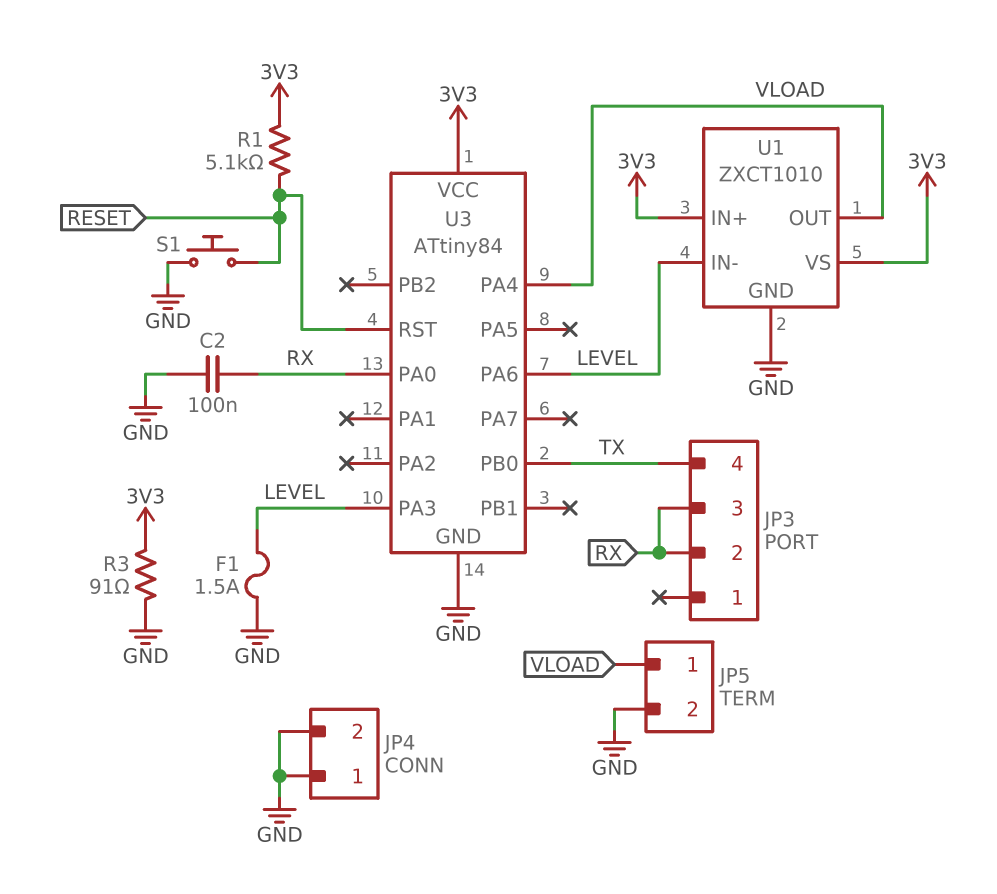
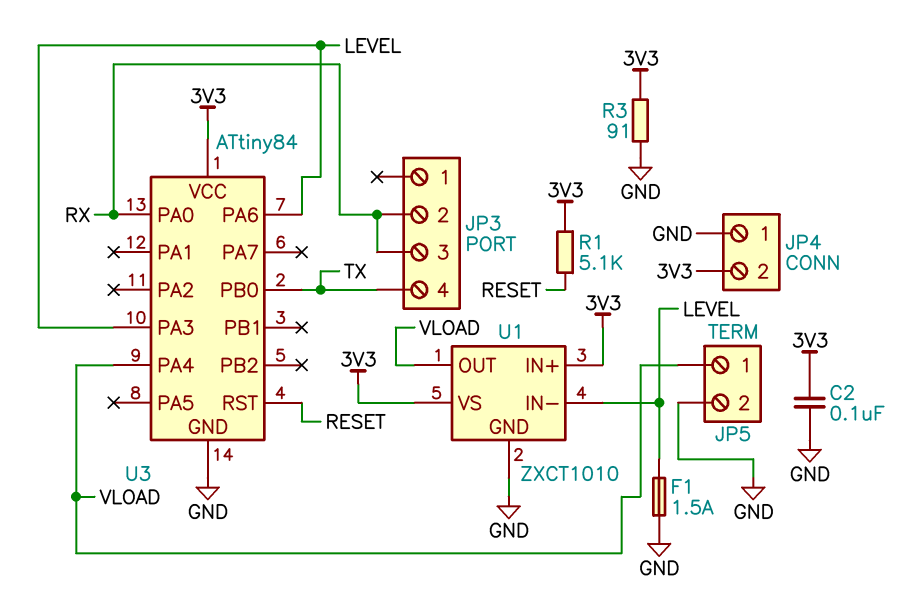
C2: 100nF (GND, RX) -> 100nF (3V3, GND)
JP4 pin 2: GND -> 3V3
S1: button (GND, RESET) -> none

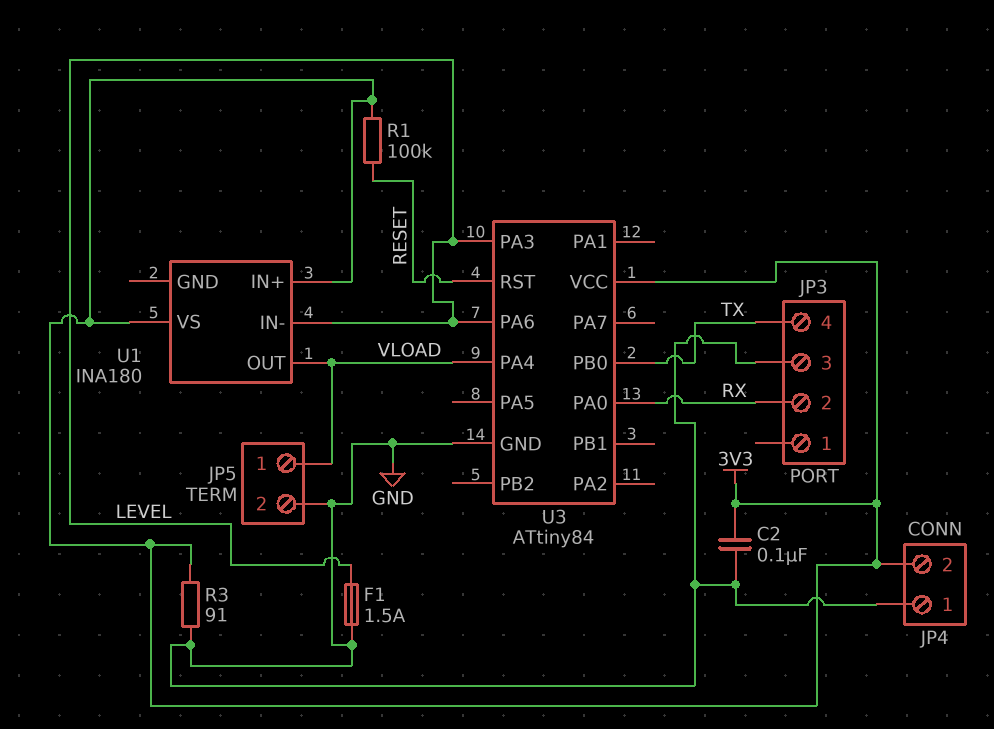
JP3 pin 3: RX -> GND
R1: 5.1k (3V3, RESET) -> 100k (3V3, RESET)
U1: ZXCT1010 -> INA180
U1 pin GND: GND -> none

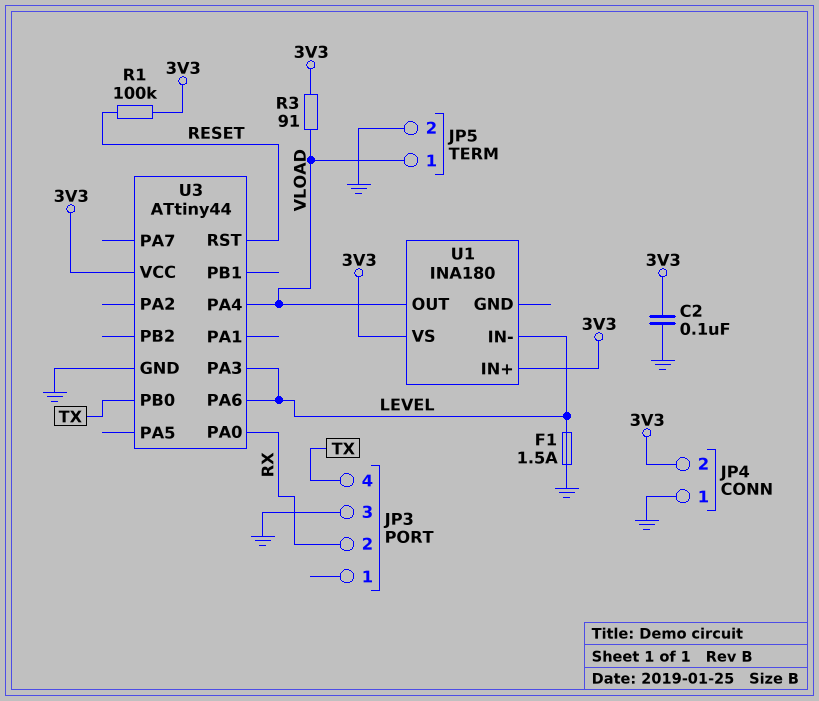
R3: 91 (3V3, GND) -> 91 (3V3, VLOAD)
U3: ATtiny84 -> ATtiny44

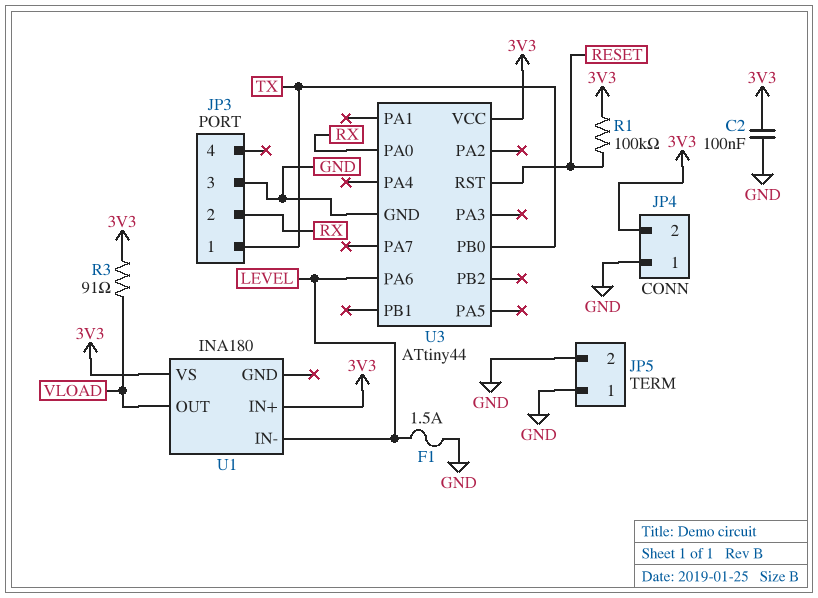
JP3 pin 1: none -> TX
JP3 pin 4: TX -> none
JP5 pin 1: VLOAD -> GND
U3 pin PA3: LEVEL -> none
U3 pin PA4: VLOAD -> none

